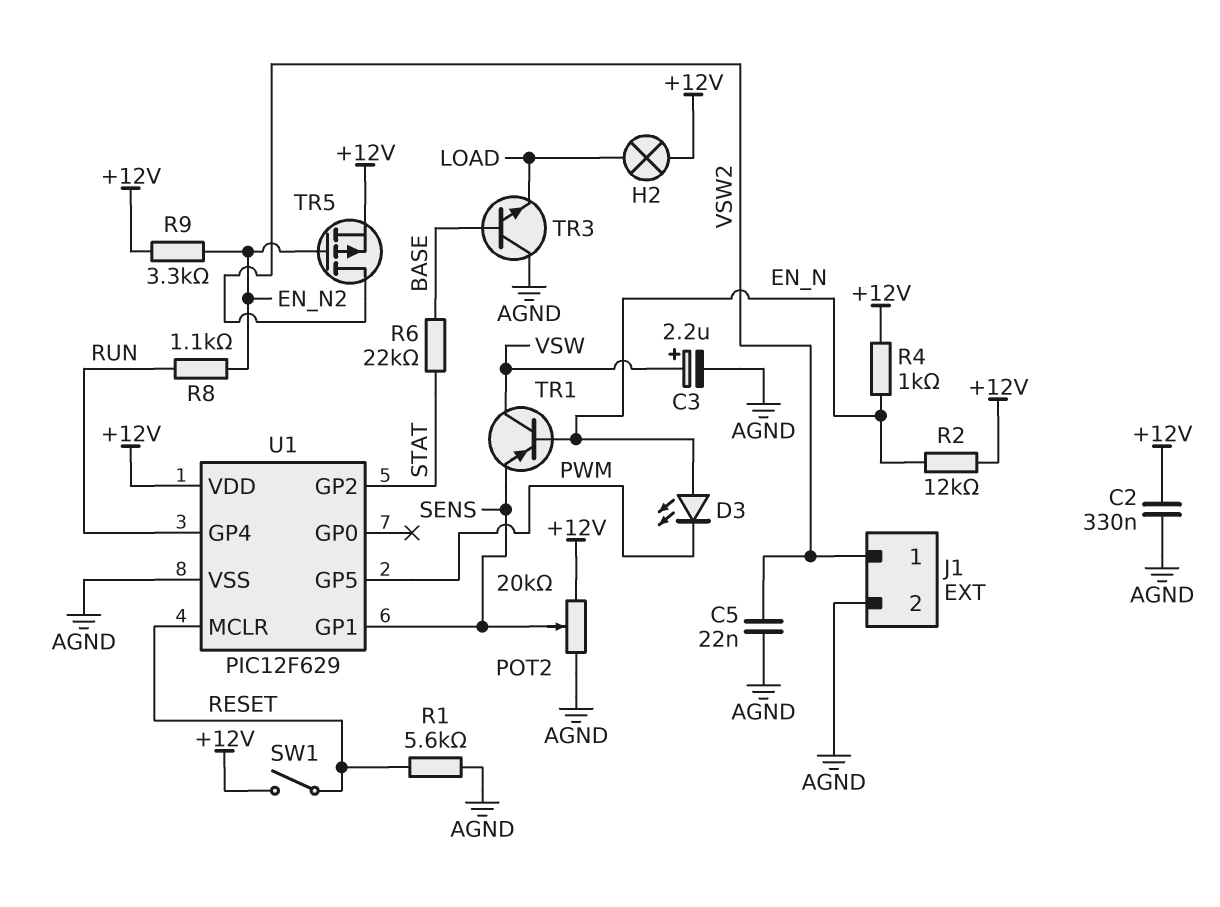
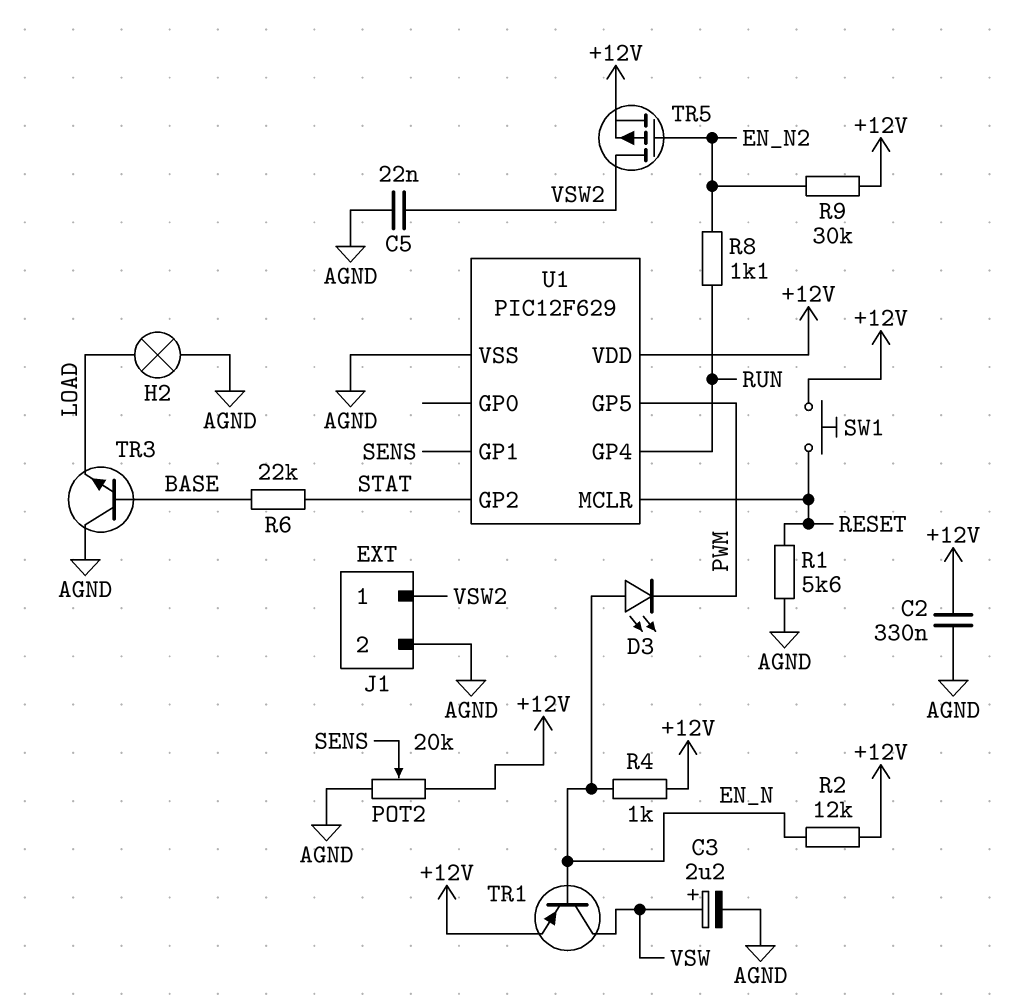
H2: lamp (+12V, LOAD) -> lamp (AGND, LOAD)
R9: 3.3k (+12V, EN_N2) -> 30k (+12V, EN_N2)
SW1: switch (+12V, RESET) -> button (+12V, RESET)
TR1: PNP (B EN_N, C VSW, E SENS) -> PNP (B EN_N, C VSW, E +12V)

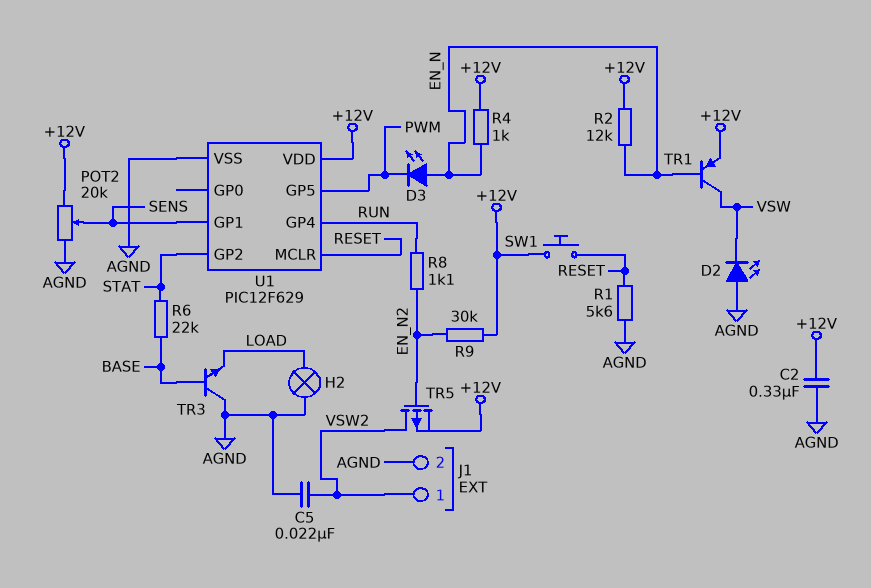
C3: 2.2uF (plus VSW, minus AGND) -> none
D2: none -> LED (A AGND, K VSW)

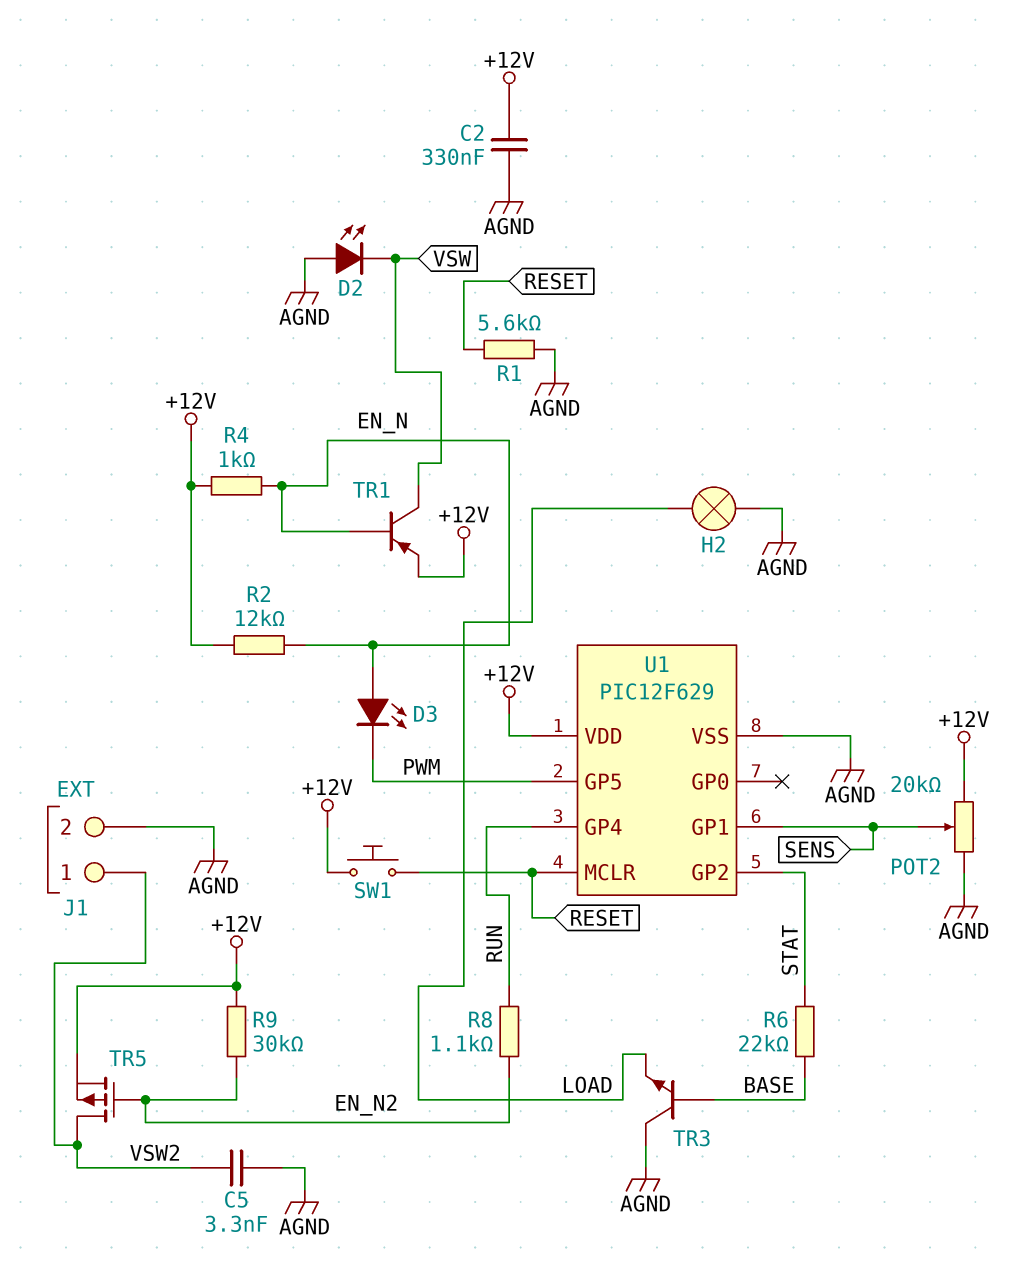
C5: 22nF (AGND, VSW2) -> 3.3nF (AGND, VSW2)

